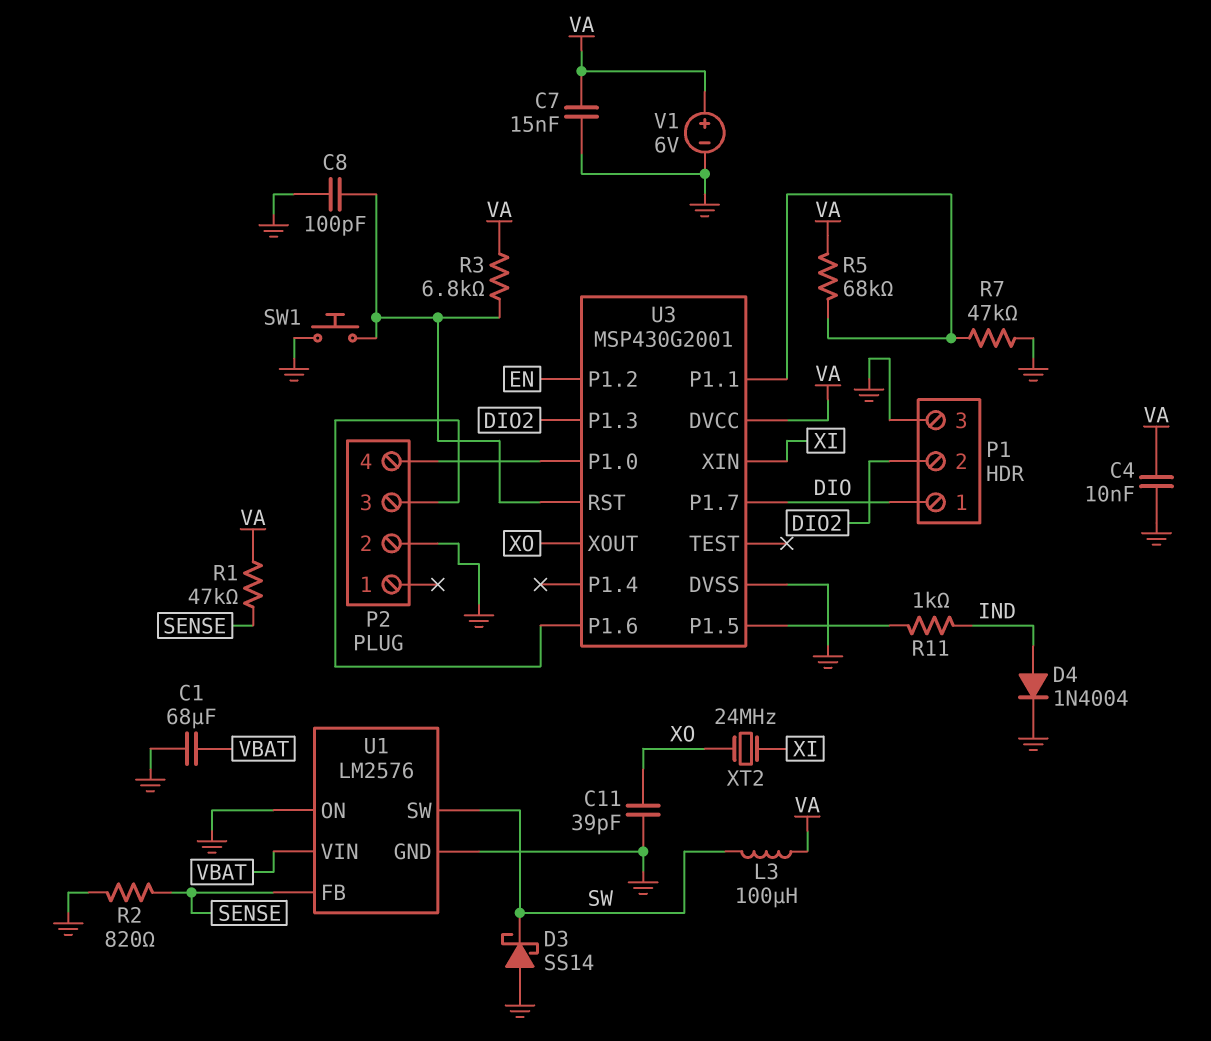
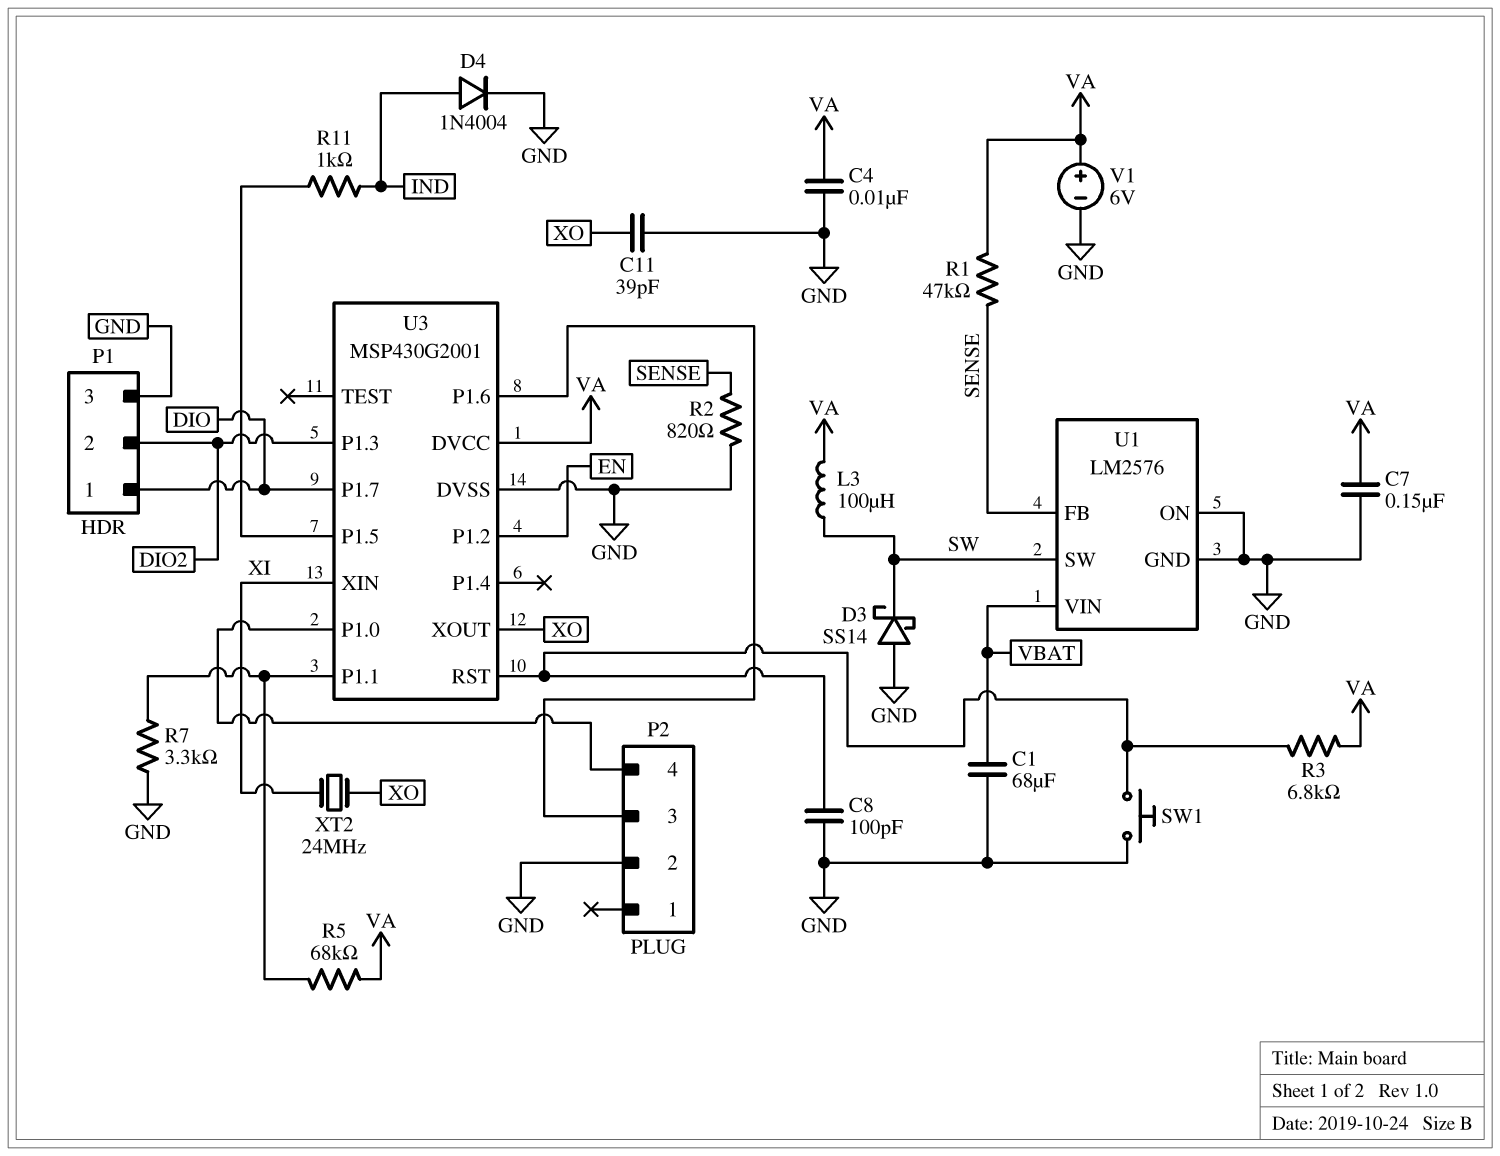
C7: 15nF (GND, VA) -> 150nF (GND, VA)
R7: 47k (GND, U3/P1.1) -> 3.3k (GND, U3/P1.1)

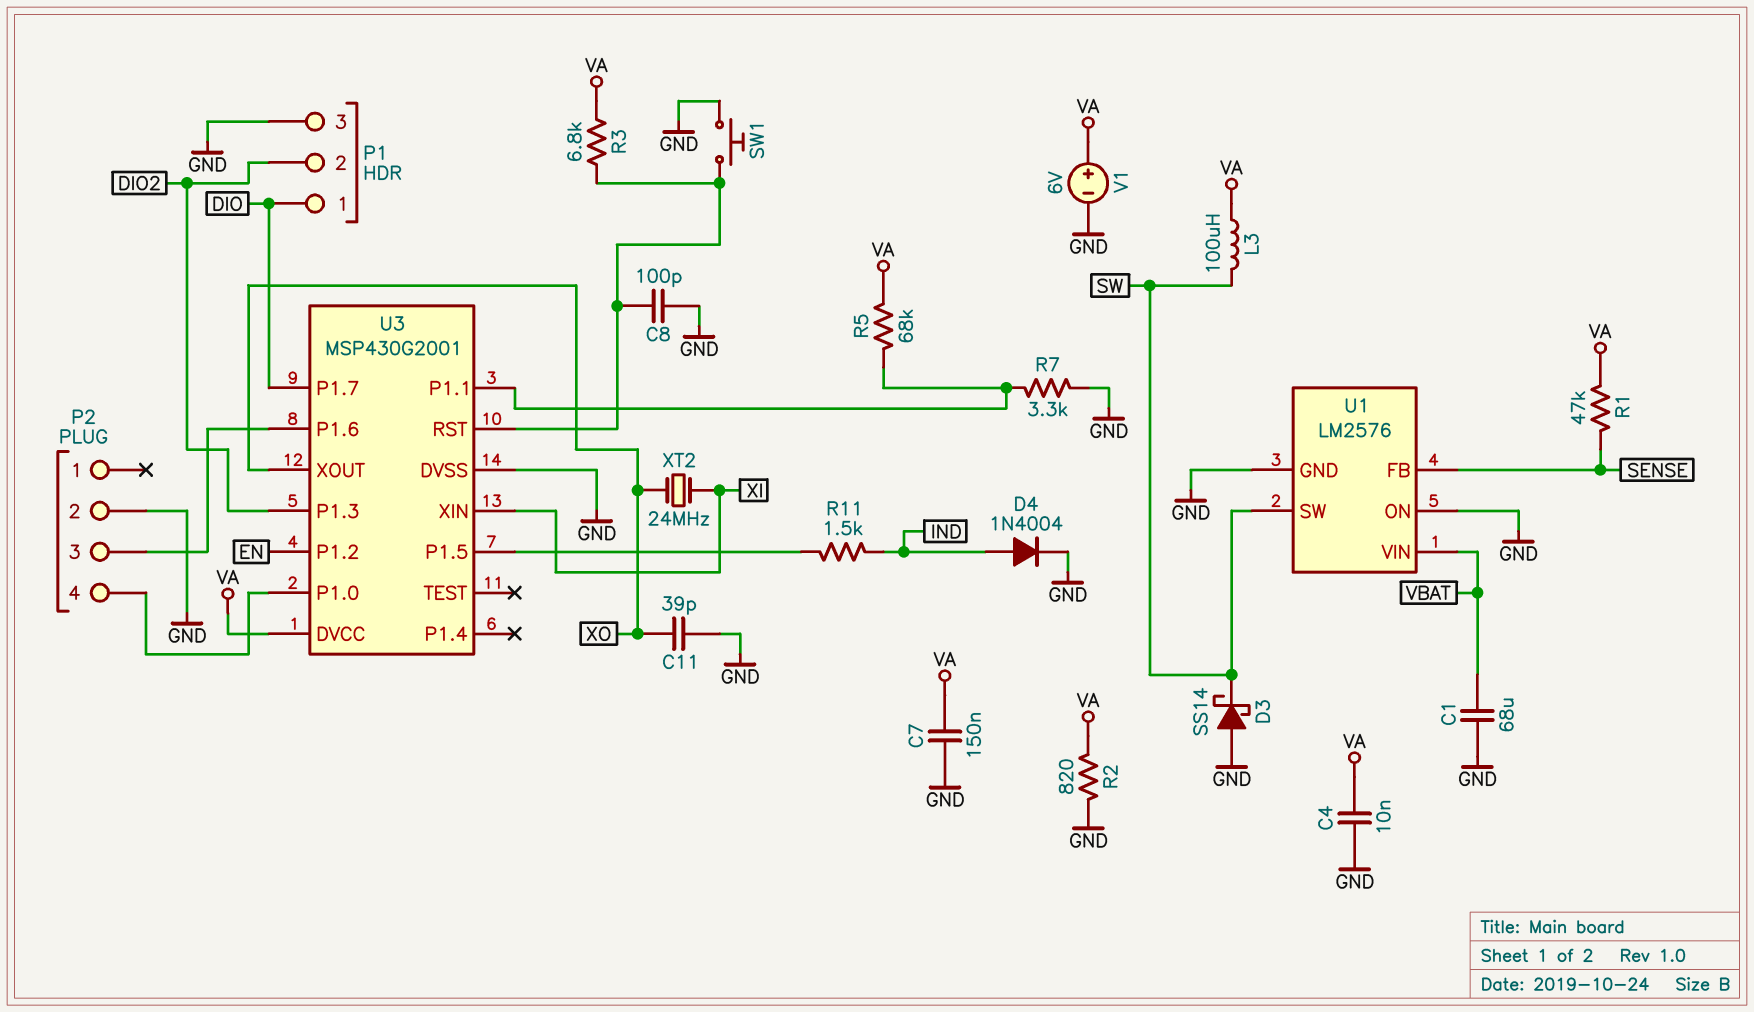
R2: 820 (GND, SENSE) -> 820 (GND, VA)
R11: 1k (IND, U3/P1.5) -> 1.5k (IND, U3/P1.5)

